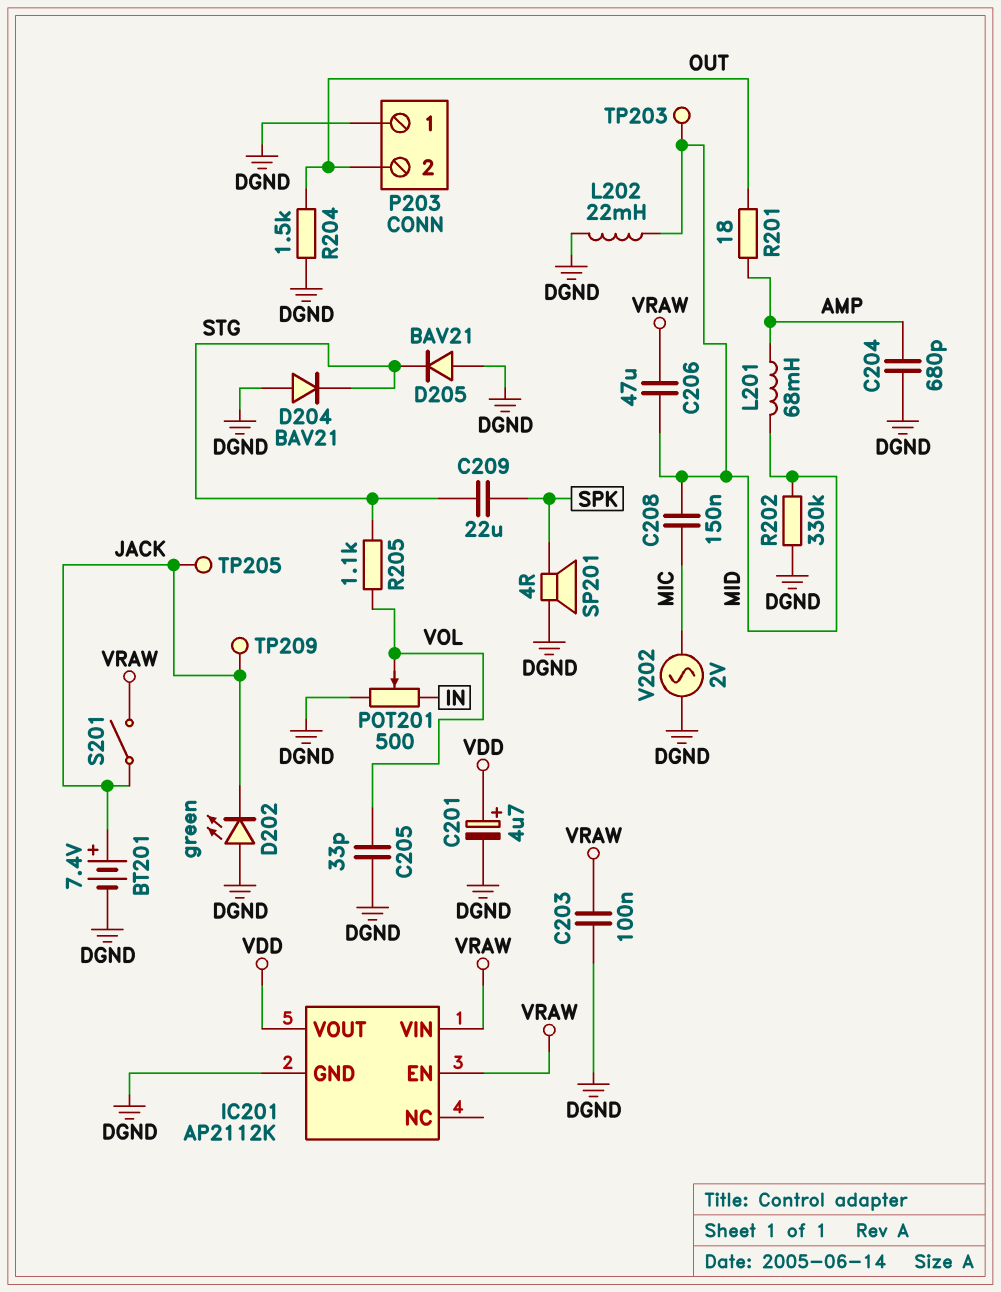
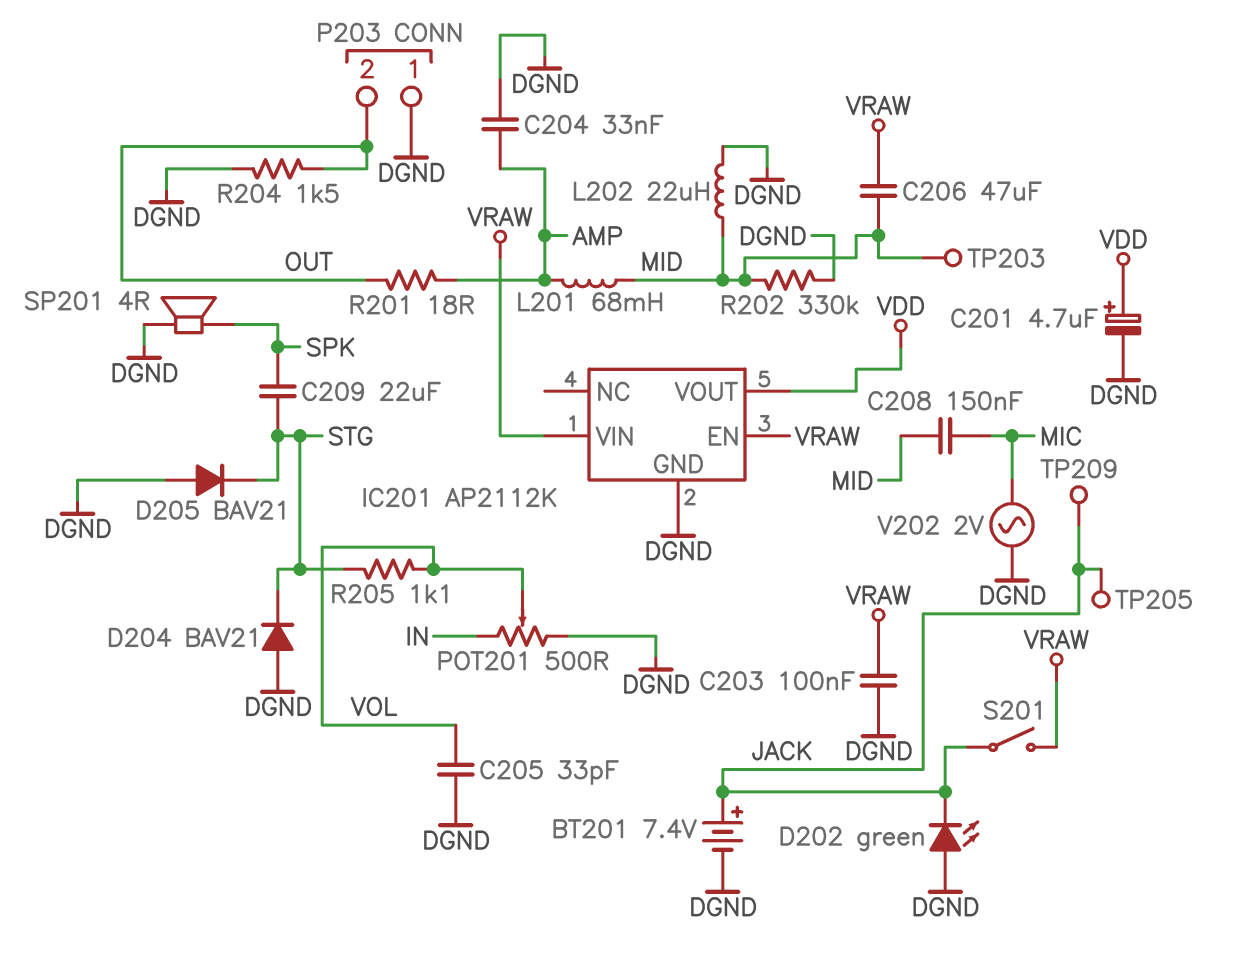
C204: 680pF (AMP, DGND) -> 33nF (AMP, DGND)
L202: 22mH (DGND, MID) -> 22uH (DGND, MID)

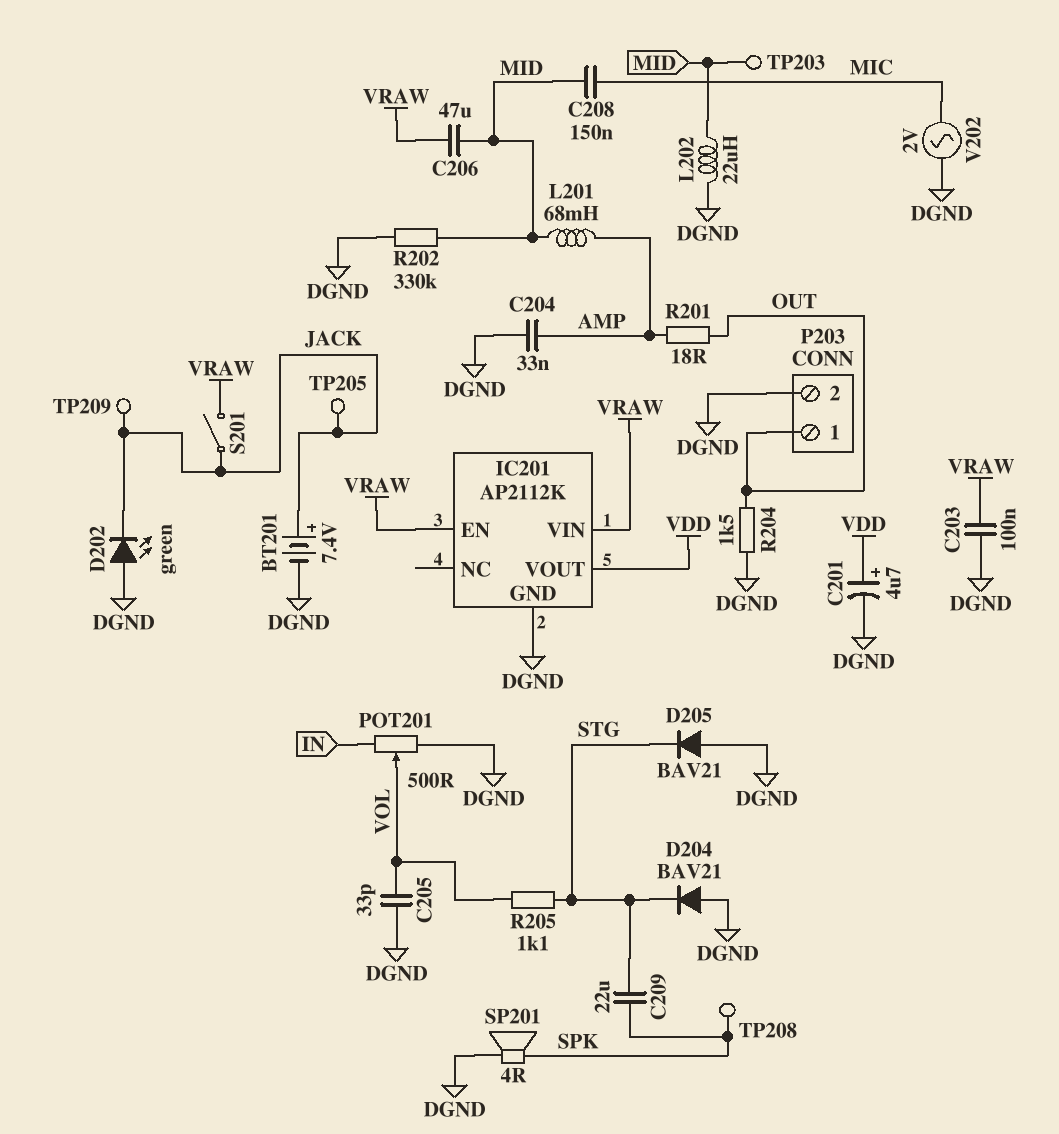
P203 pin 1: DGND -> OUT
P203 pin 2: OUT -> DGND
TP208: none -> test point (SPK)

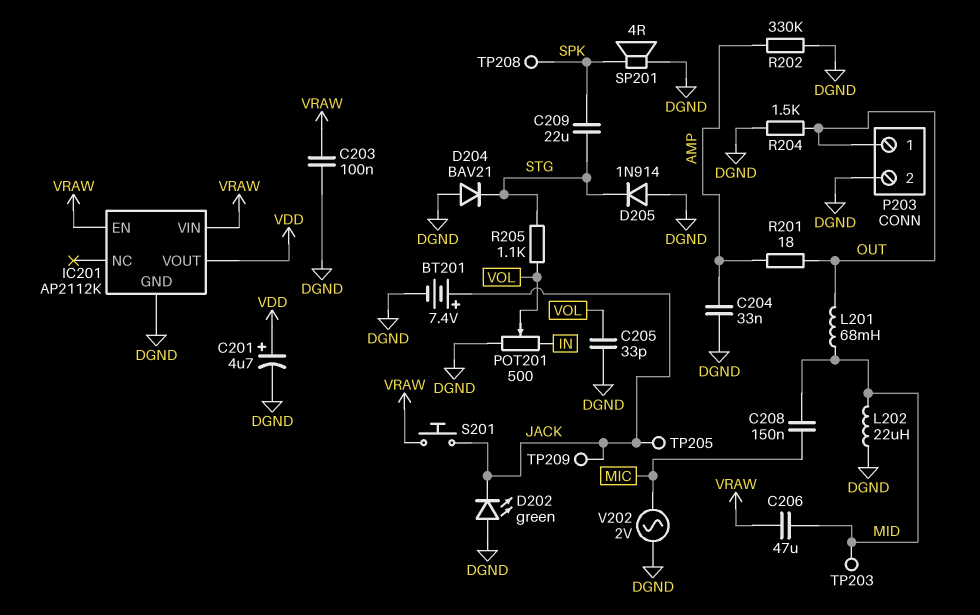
D205: diode BAV21 (A DGND, K STG) -> diode 1N914 (A DGND, K STG)
L201: 68mH (AMP, MID) -> 68mH (MID, OUT)
R202: 330k (DGND, MID) -> 330k (AMP, DGND)
S201: switch (JACK, VRAW) -> button (JACK, VRAW)

